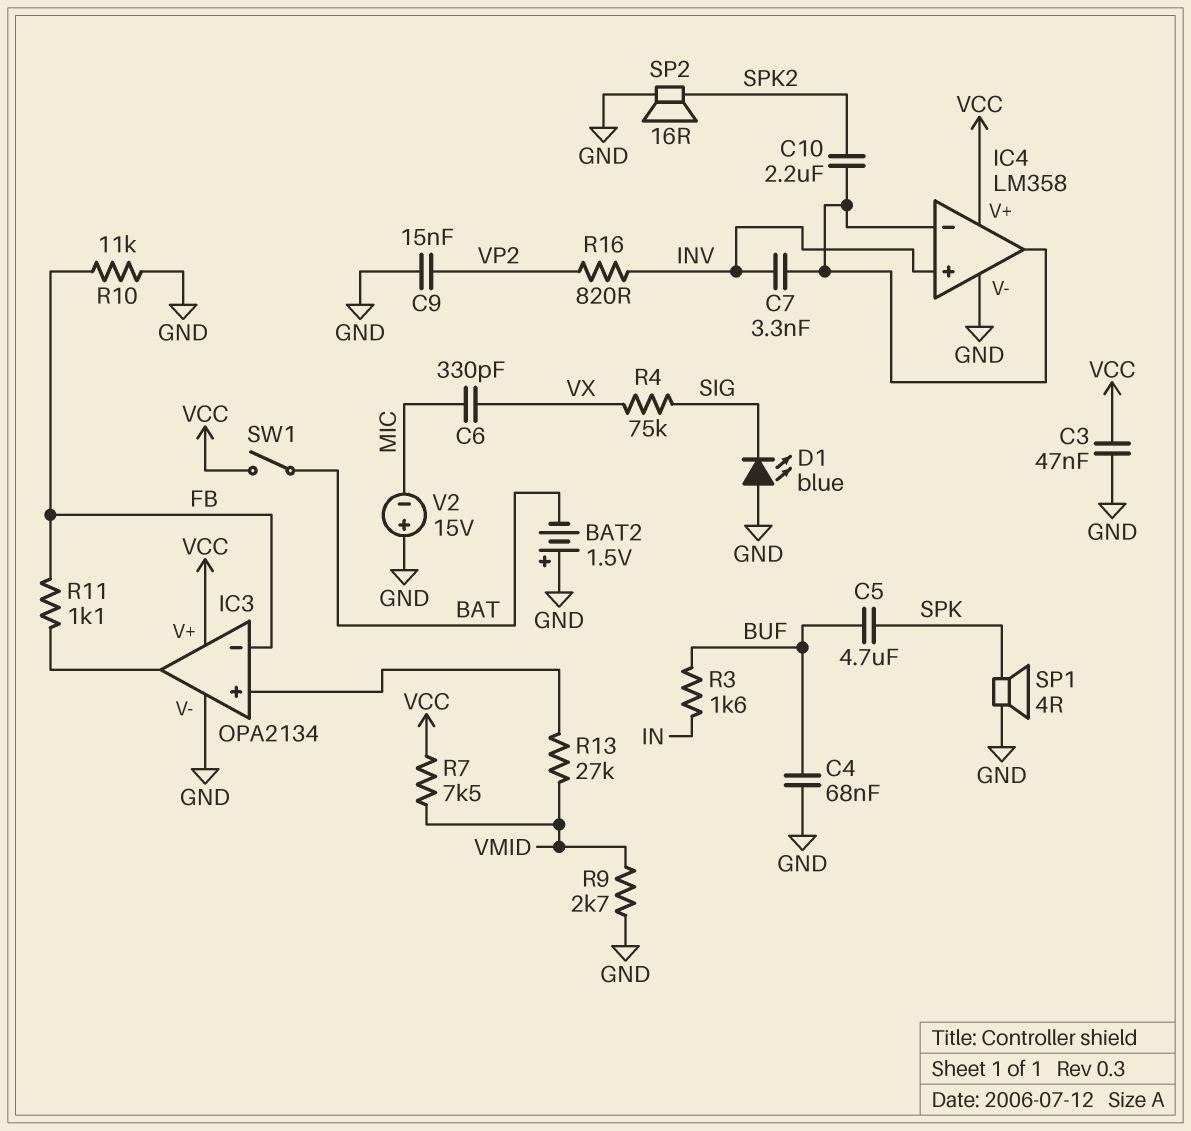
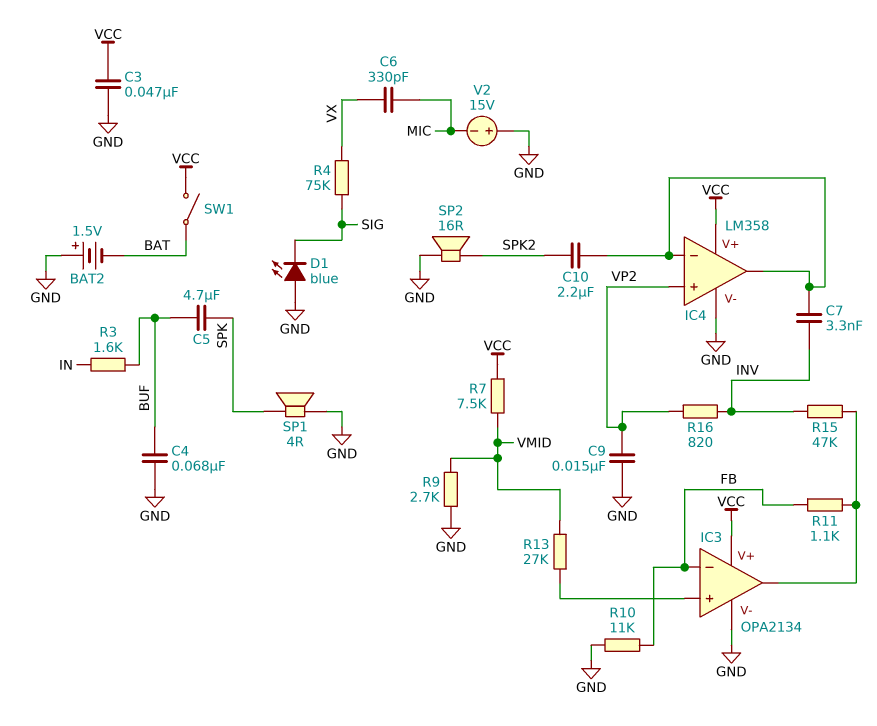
IC4 pin in+: INV -> VP2
R15: none -> 47k (IC3/out, INV)

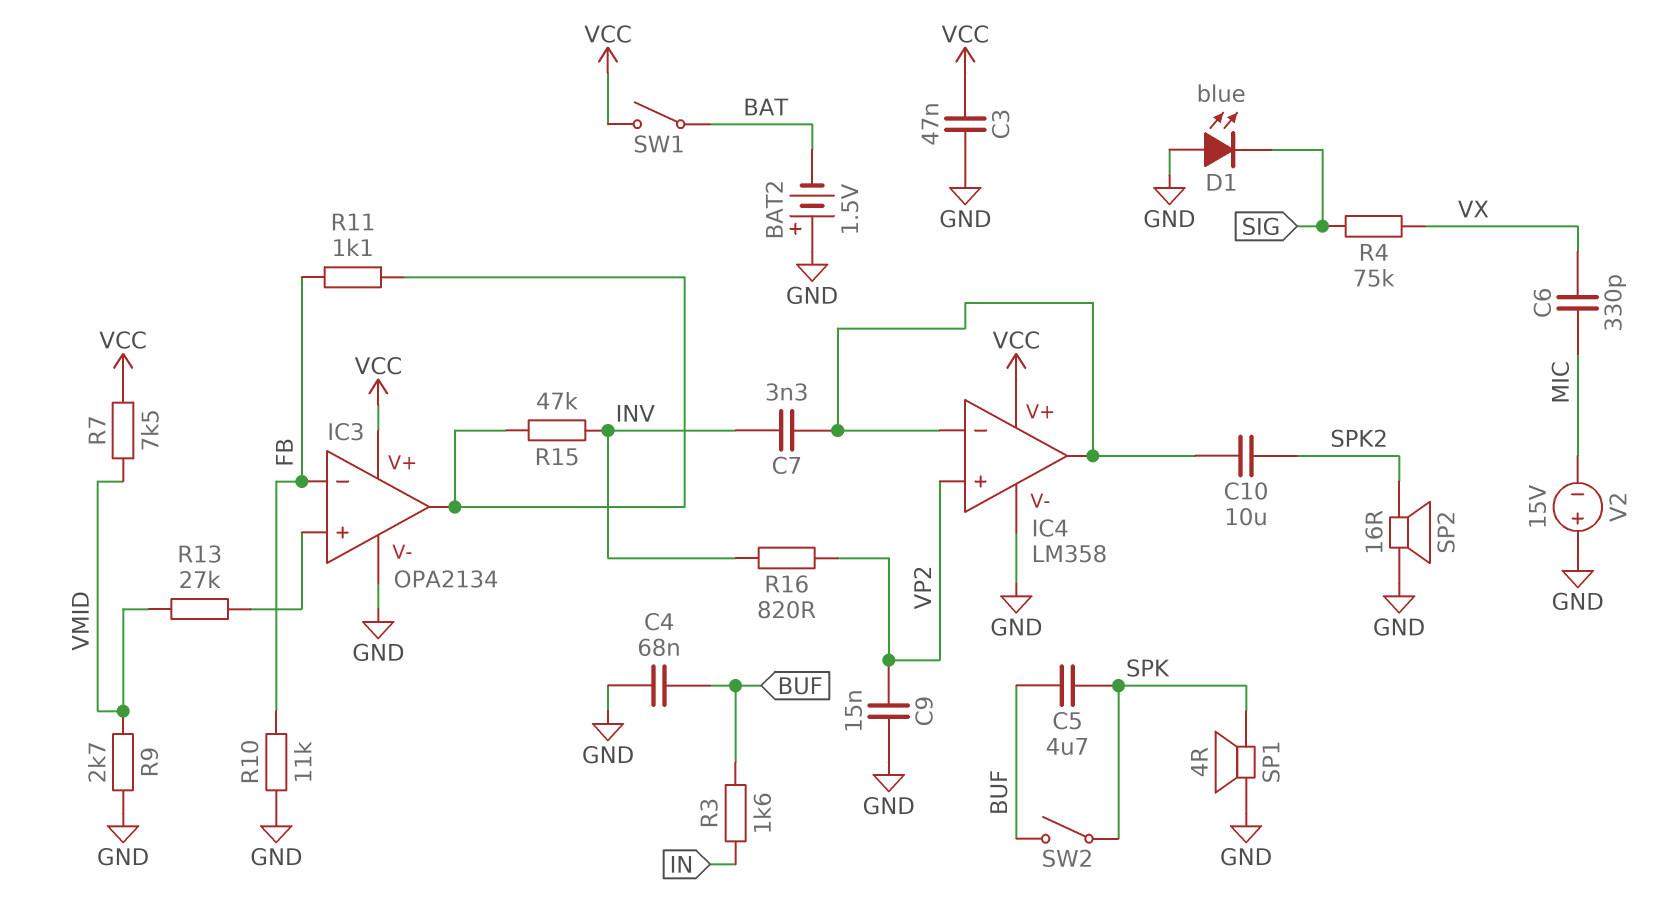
C10: 2.2uF (IC4/in-, SPK2) -> 10uF (IC4/in-, SPK2)
SW2: none -> switch (BUF, SPK)

